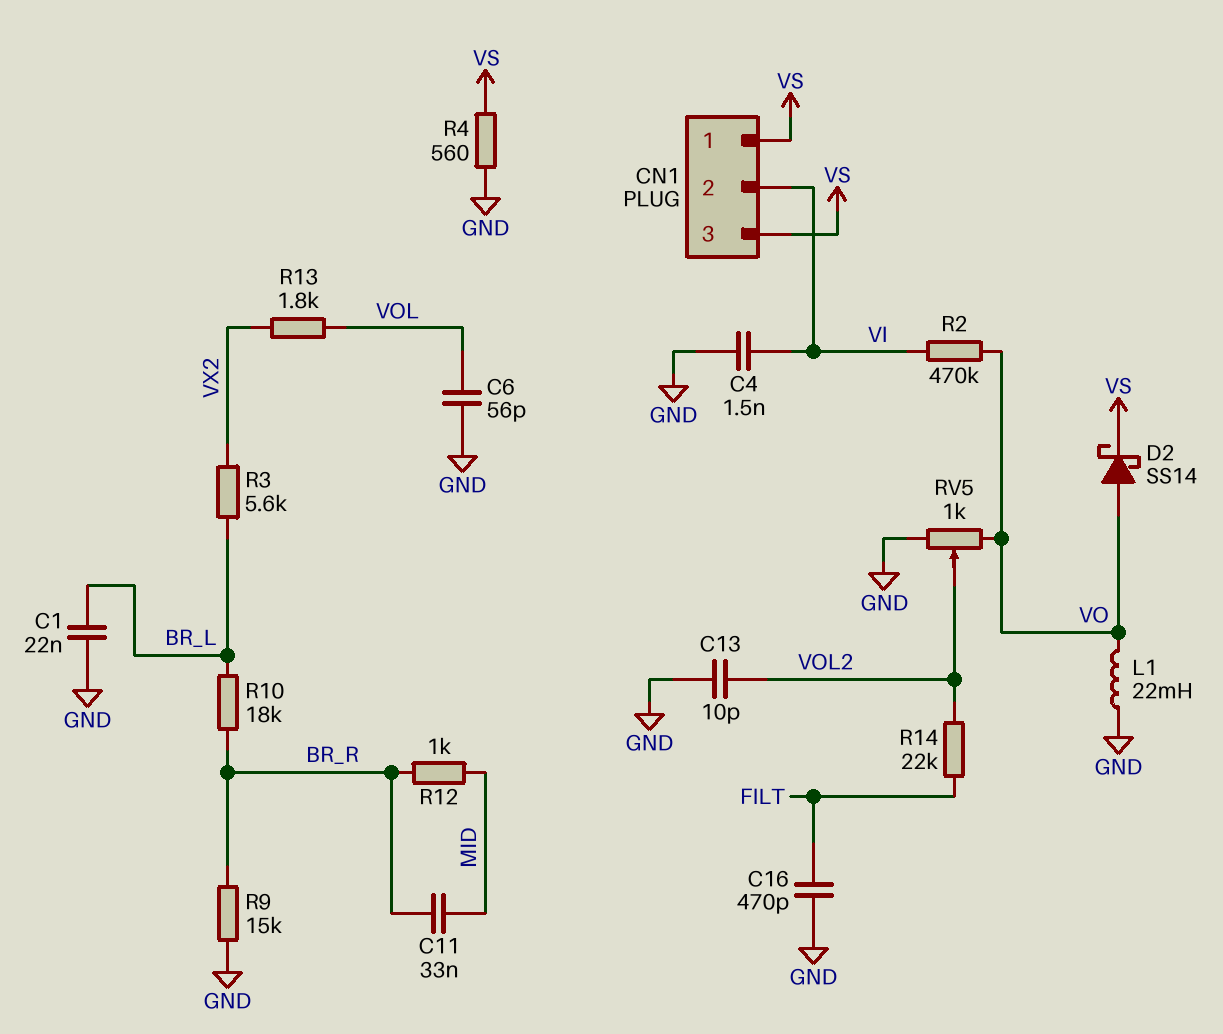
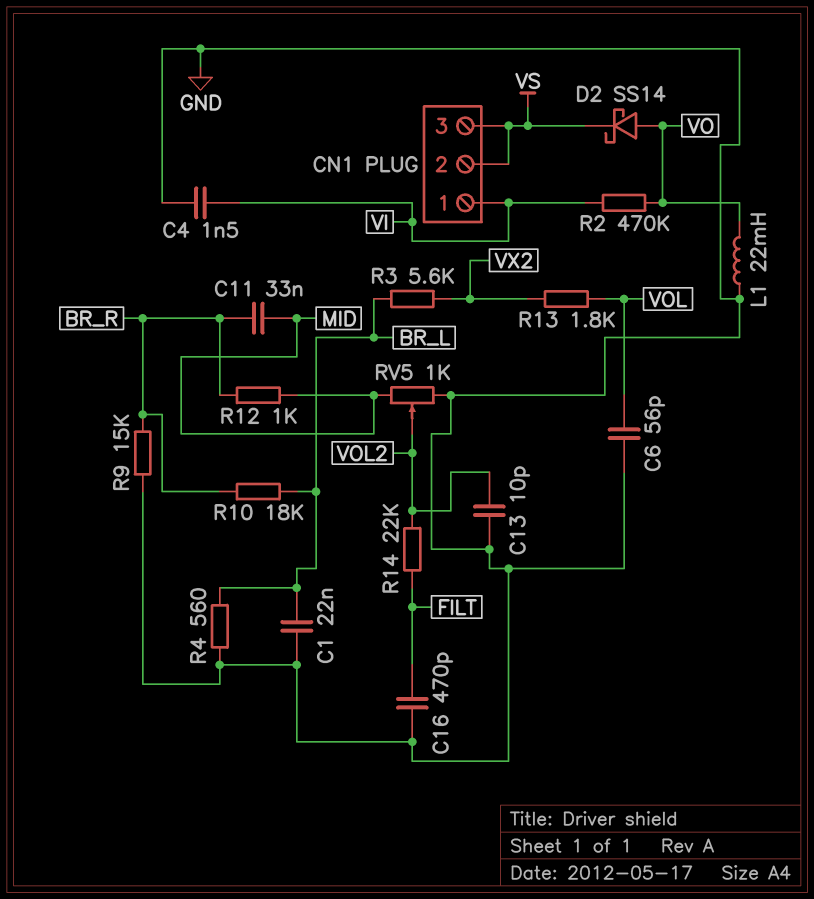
CN1 pin 1: VS -> VI
CN1 pin 2: VI -> VS
R4: 560 (GND, VS) -> 560 (BR_L, GND)
RV5: 1k (GND, VO, wiper VOL2) -> 1k (GND, MID, wiper VOL2)

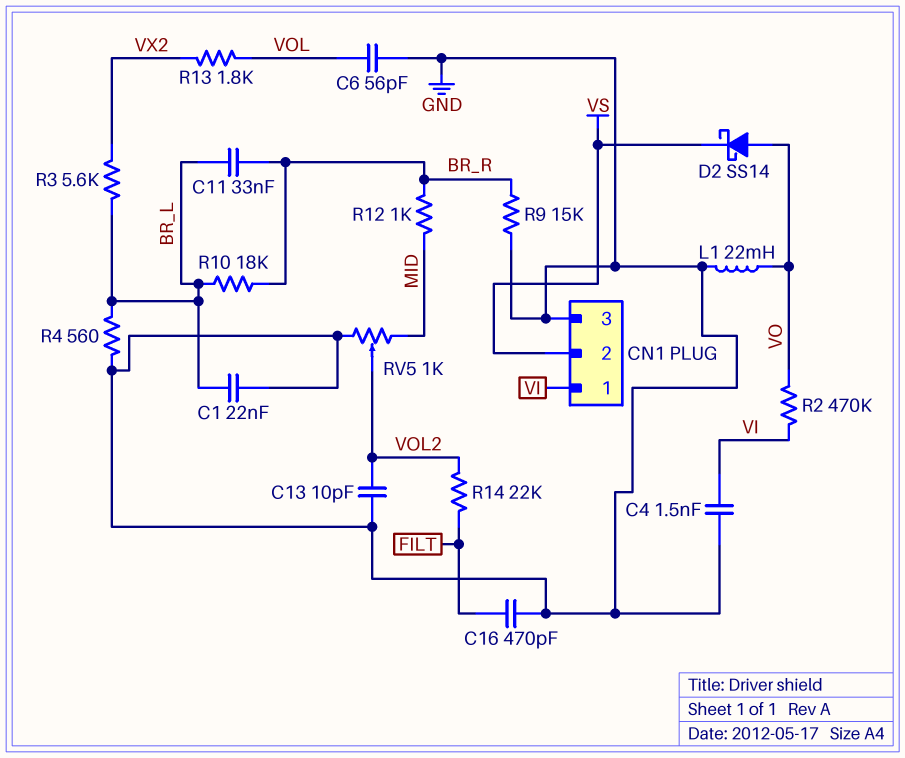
C11: 33nF (BR_R, MID) -> 33nF (BR_L, BR_R)
CN1 pin 3: VS -> GND

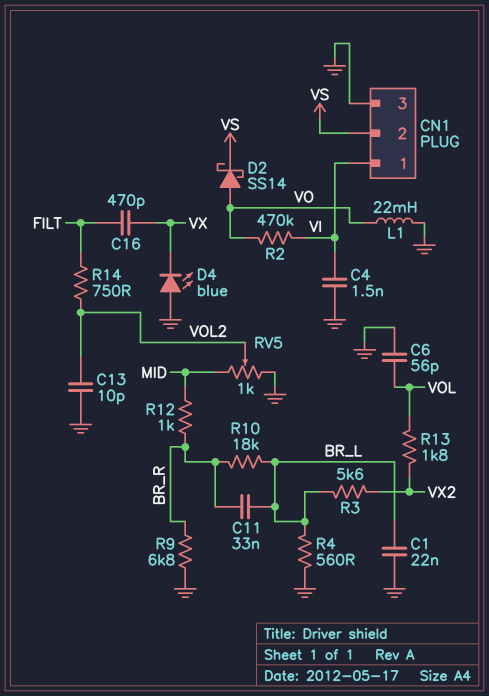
C16: 470pF (FILT, GND) -> 470pF (FILT, VX)
D4: none -> LED blue (A GND, K VX)
R9: 15k (BR_R, GND) -> 6.8k (BR_R, GND)
R14: 22k (FILT, VOL2) -> 750 (FILT, VOL2)

